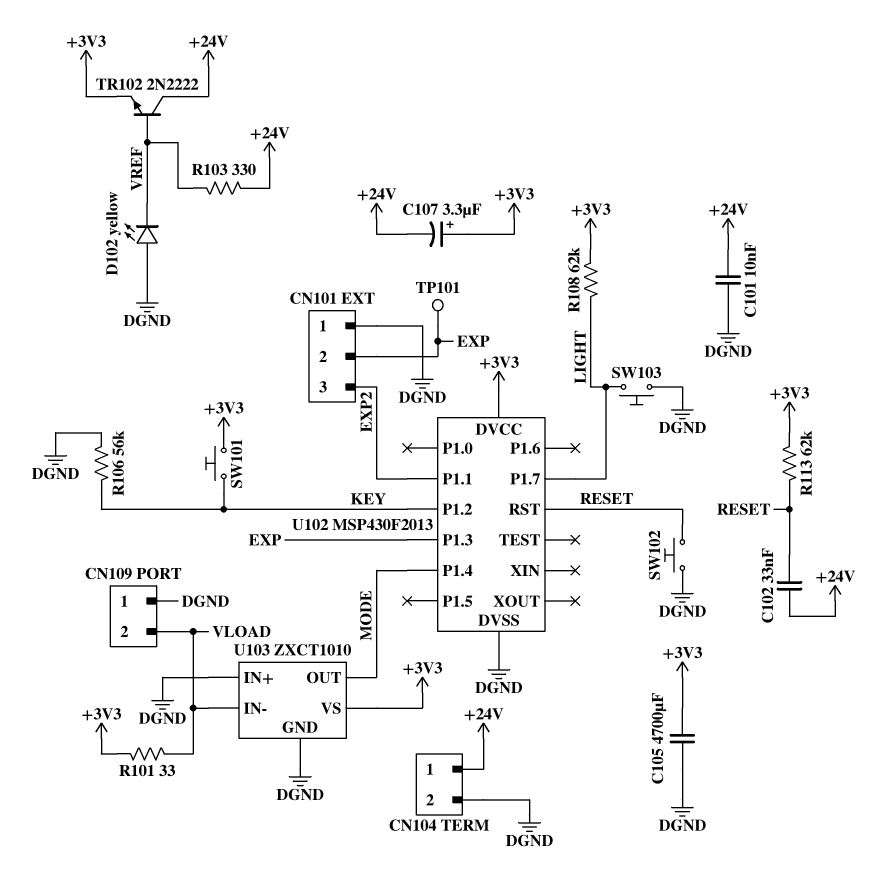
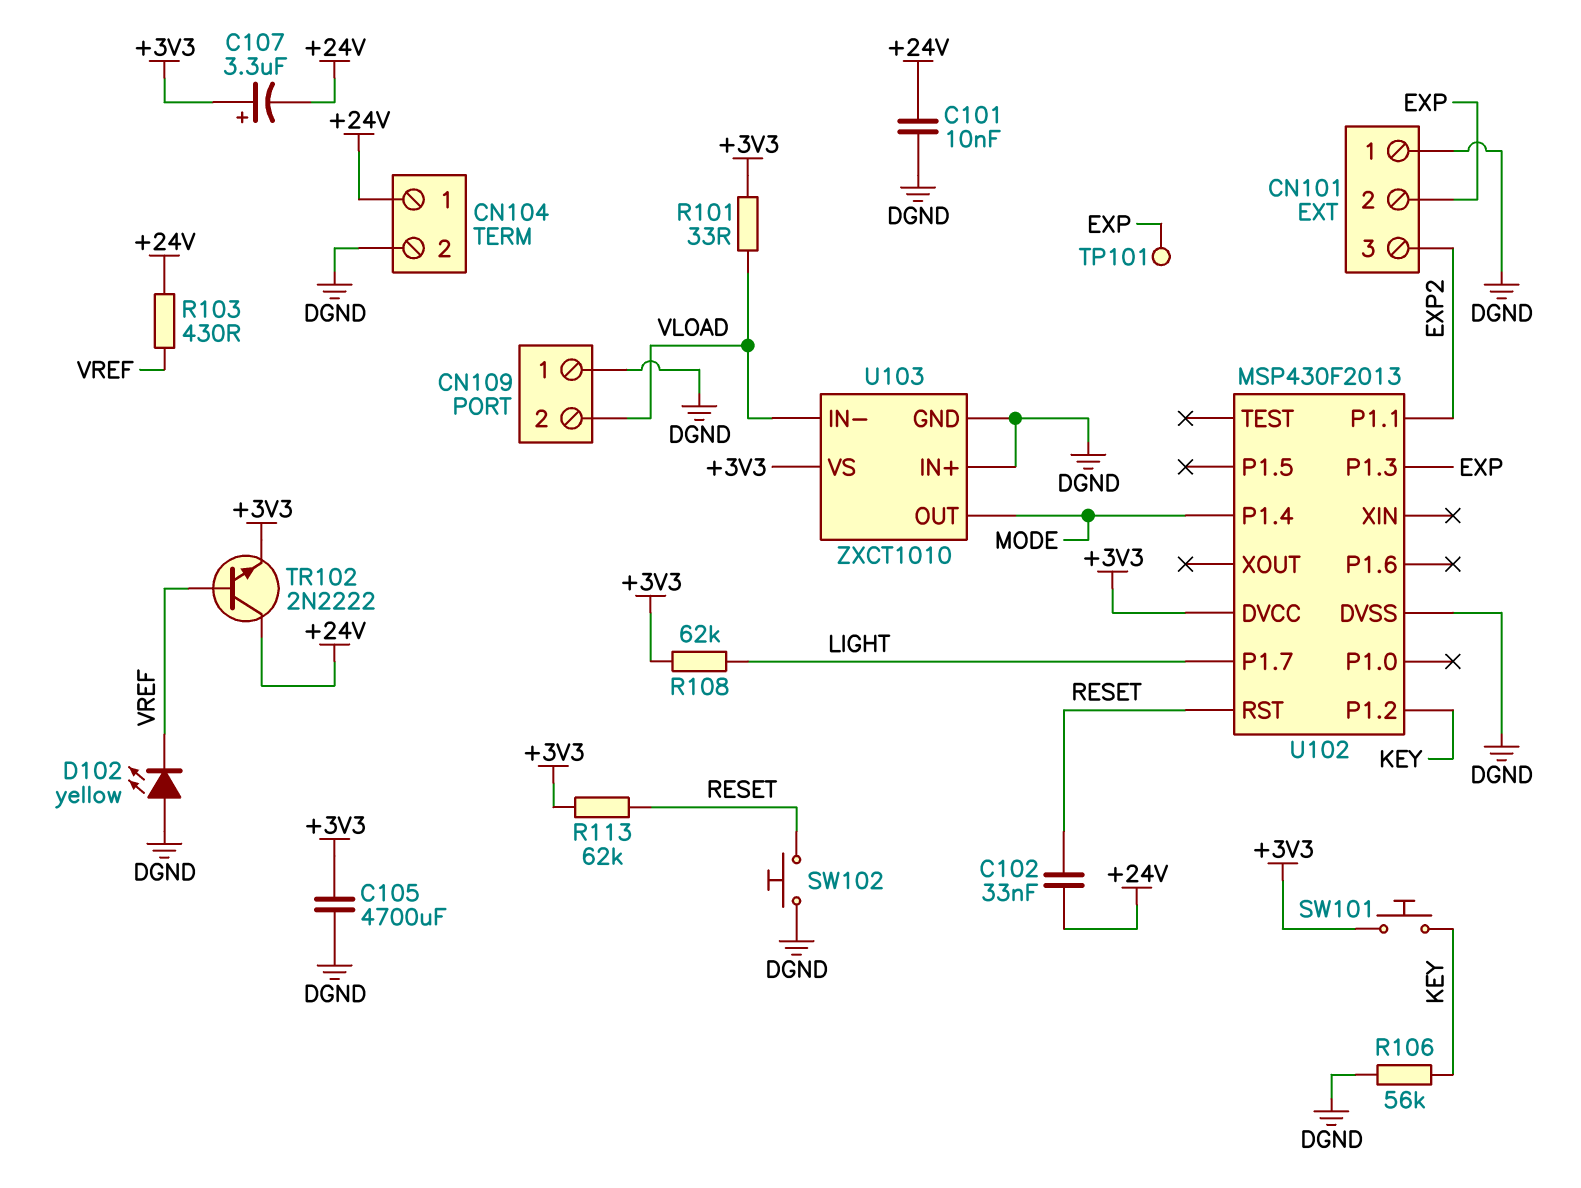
R103: 330 (+24V, VREF) -> 430 (+24V, VREF)
SW103: button (DGND, LIGHT) -> none

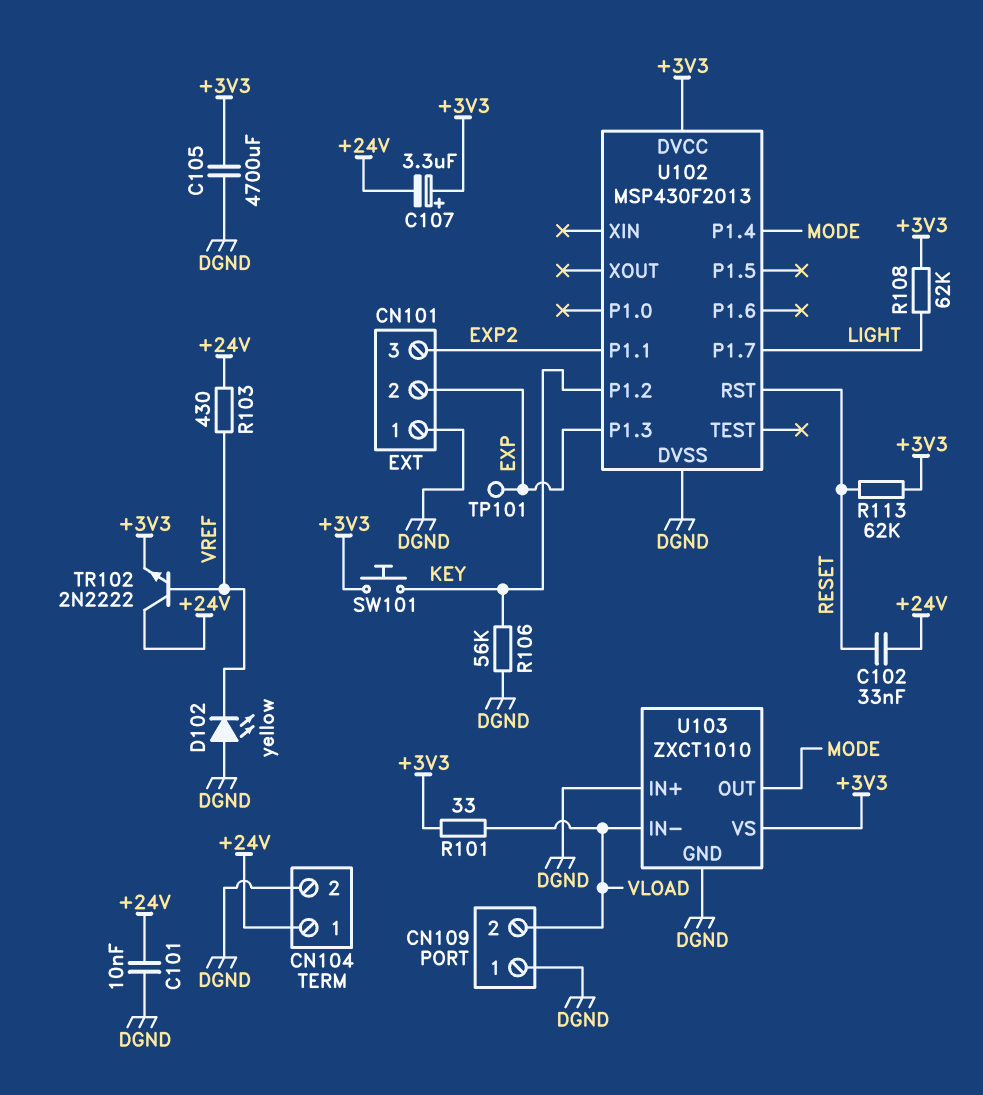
SW102: button (DGND, RESET) -> none

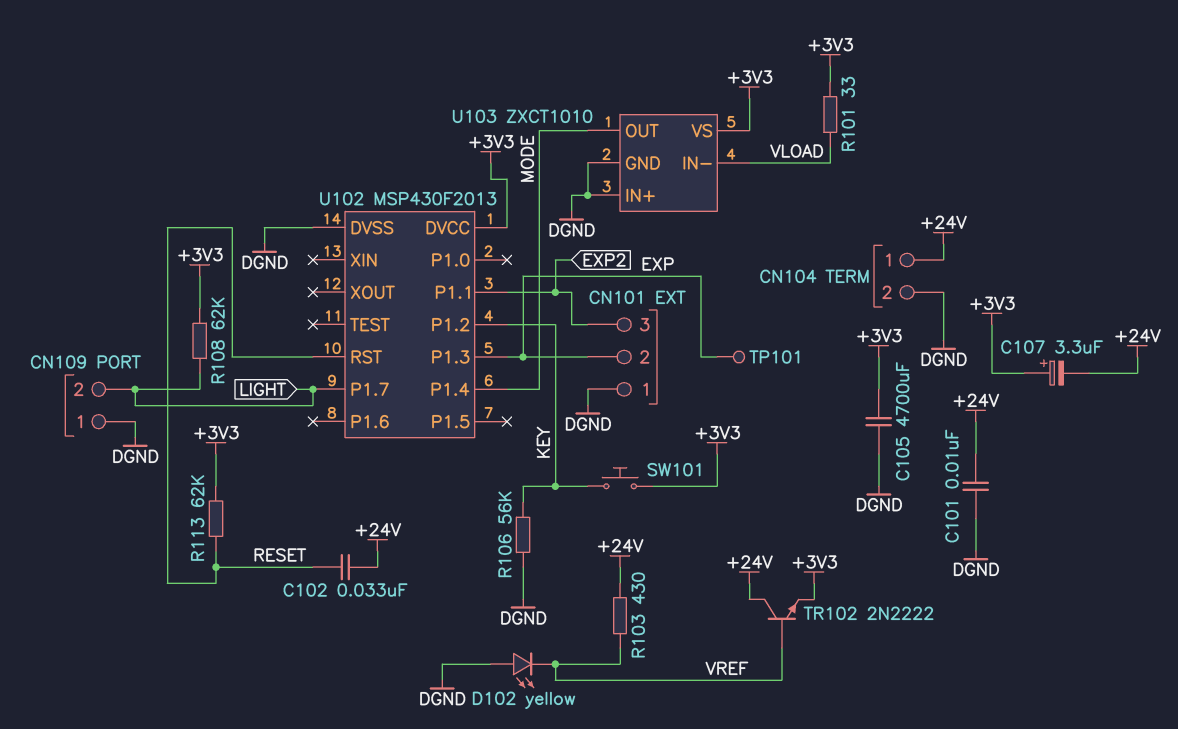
CN109 pin 2: VLOAD -> LIGHT

